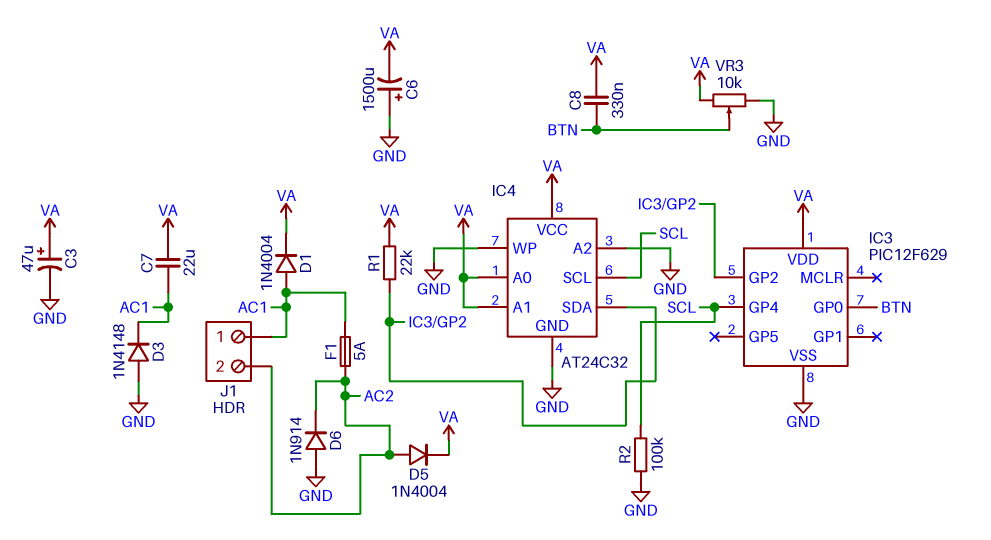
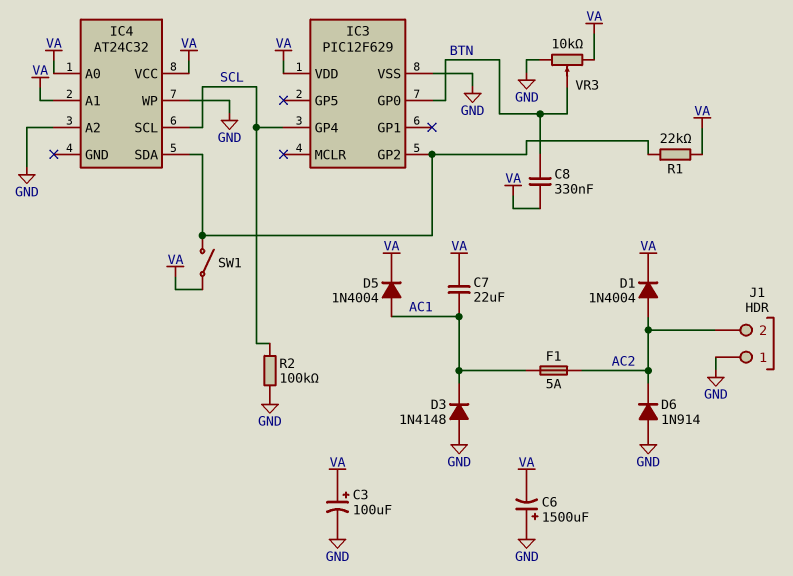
C3: 47uF (plus VA, minus GND) -> 100uF (plus VA, minus GND)
D1: diode 1N4004 (A AC1, K VA) -> diode 1N4004 (A AC2, K VA)
D5: diode 1N4004 (A AC2, K VA) -> diode 1N4004 (A AC1, K VA)
IC4 pin GND: GND -> none
J1 pin 1: AC1 -> GND
SW1: none -> switch (IC3/GP2, VA)

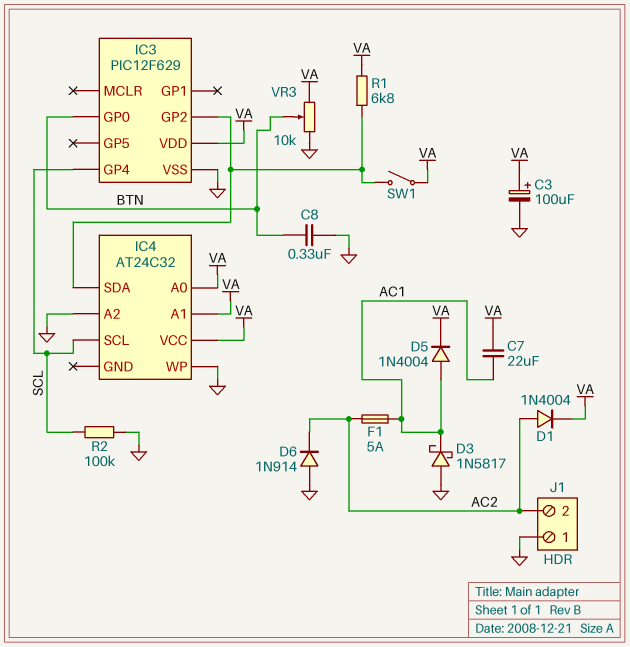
C6: 1500uF (plus GND, minus VA) -> none
C8: 330nF (BTN, VA) -> 330nF (BTN, GND)
D3: diode 1N4148 (A GND, K AC1) -> schottky 1N5817 (A GND, K AC1)
R1: 22k (IC3/GP2, VA) -> 6.8k (IC3/GP2, VA)

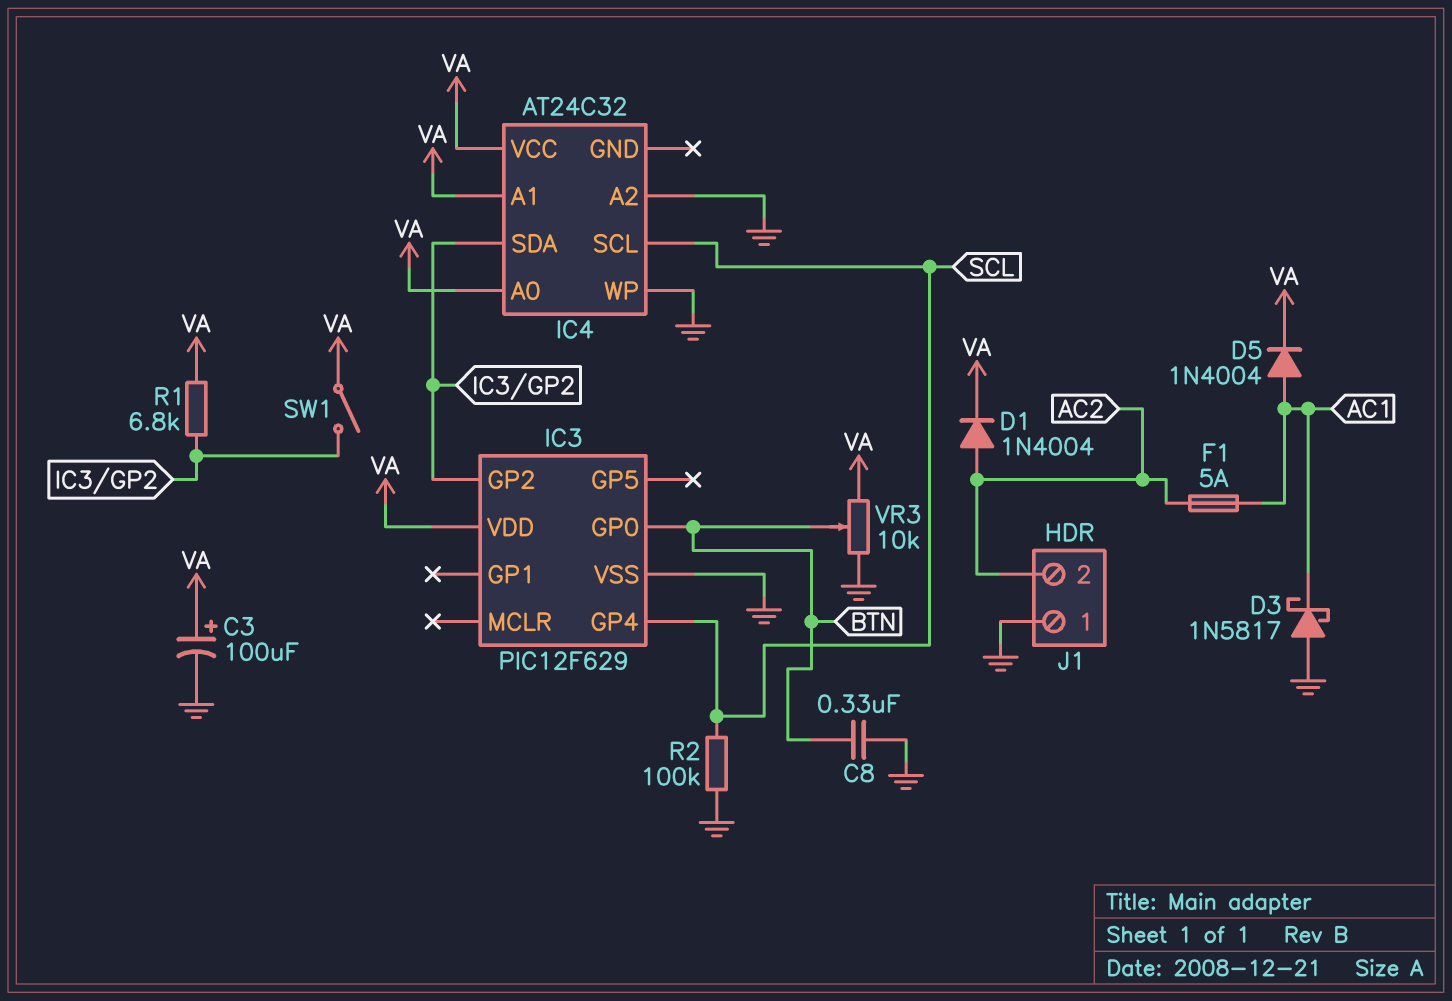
C7: 22uF (AC1, VA) -> none
D6: diode 1N914 (A GND, K AC2) -> none

